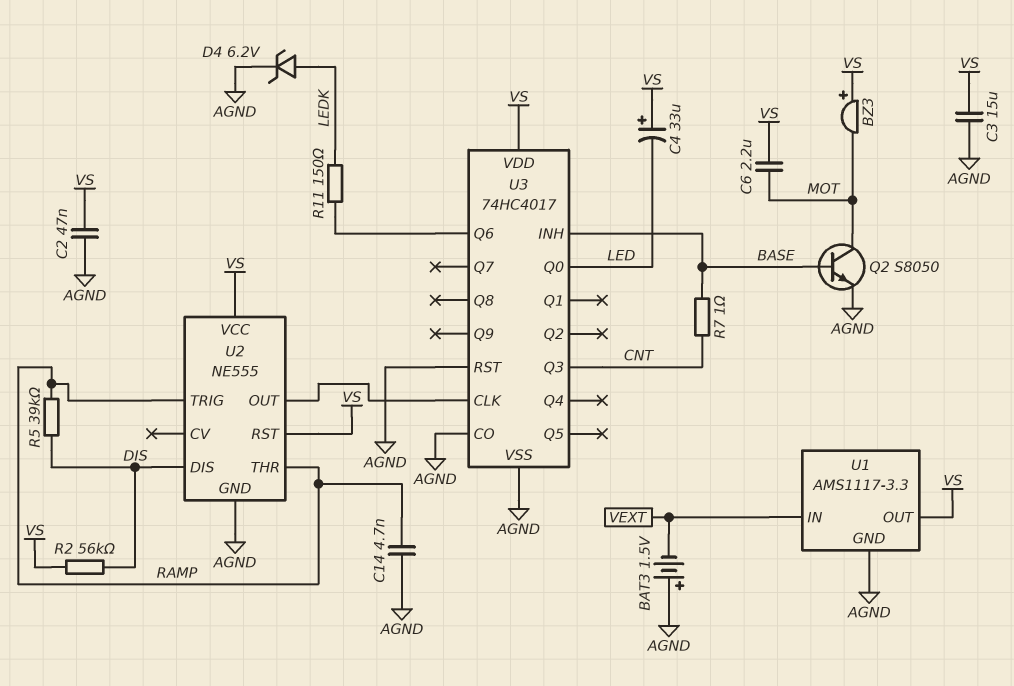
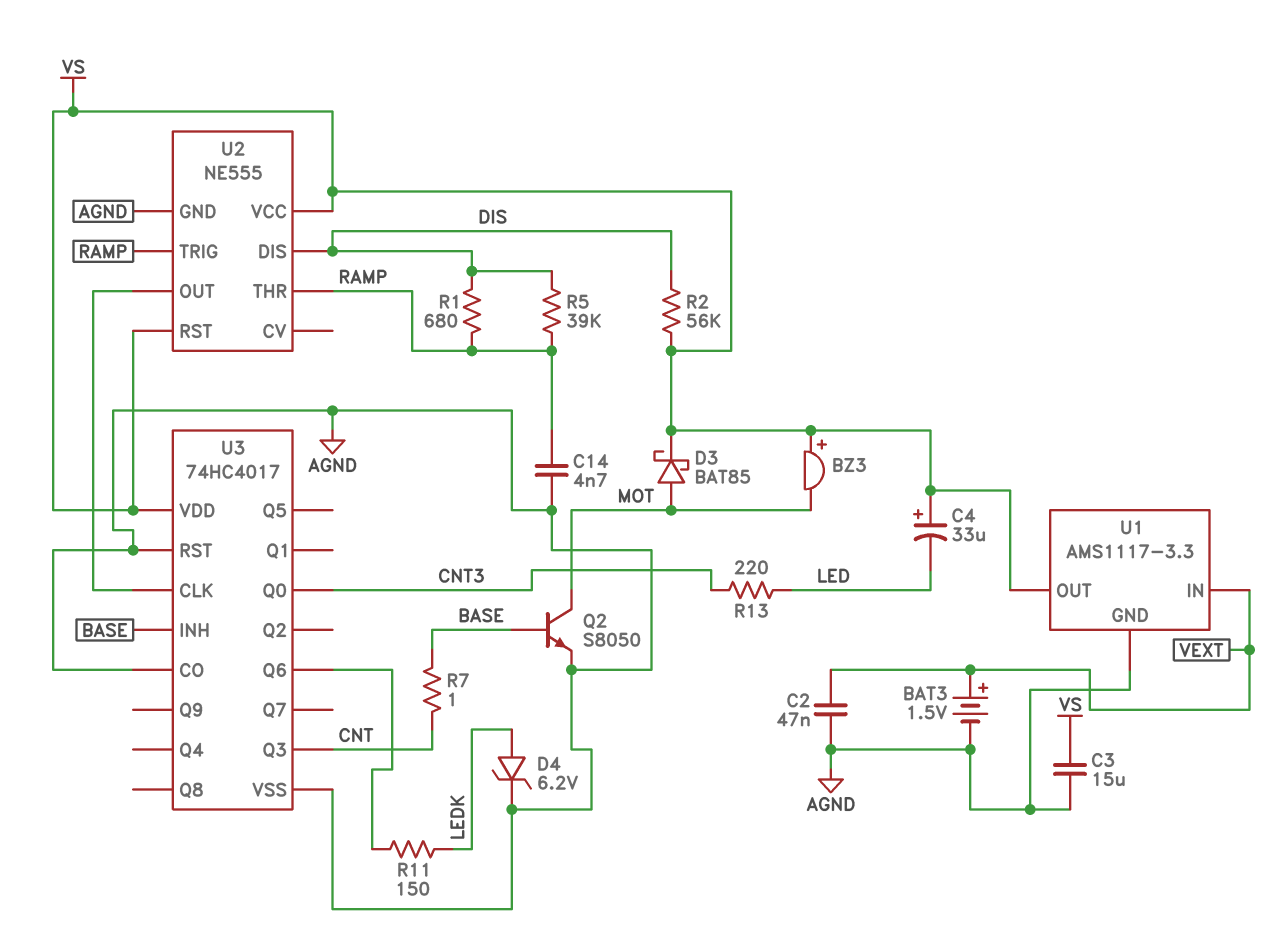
BAT3: 1.5V (plus AGND, minus VEXT) -> 1.5V (plus VEXT, minus AGND)
C2: 47nF (AGND, VS) -> 47nF (AGND, VEXT)
C6: 2.2uF (MOT, VS) -> none
D3: none -> schottky BAT85 (A MOT, K VS)
R1: none -> 680 (DIS, RAMP)
R13: none -> 220 (CNT3, LED)
U3 pin Q0: LED -> CNT3

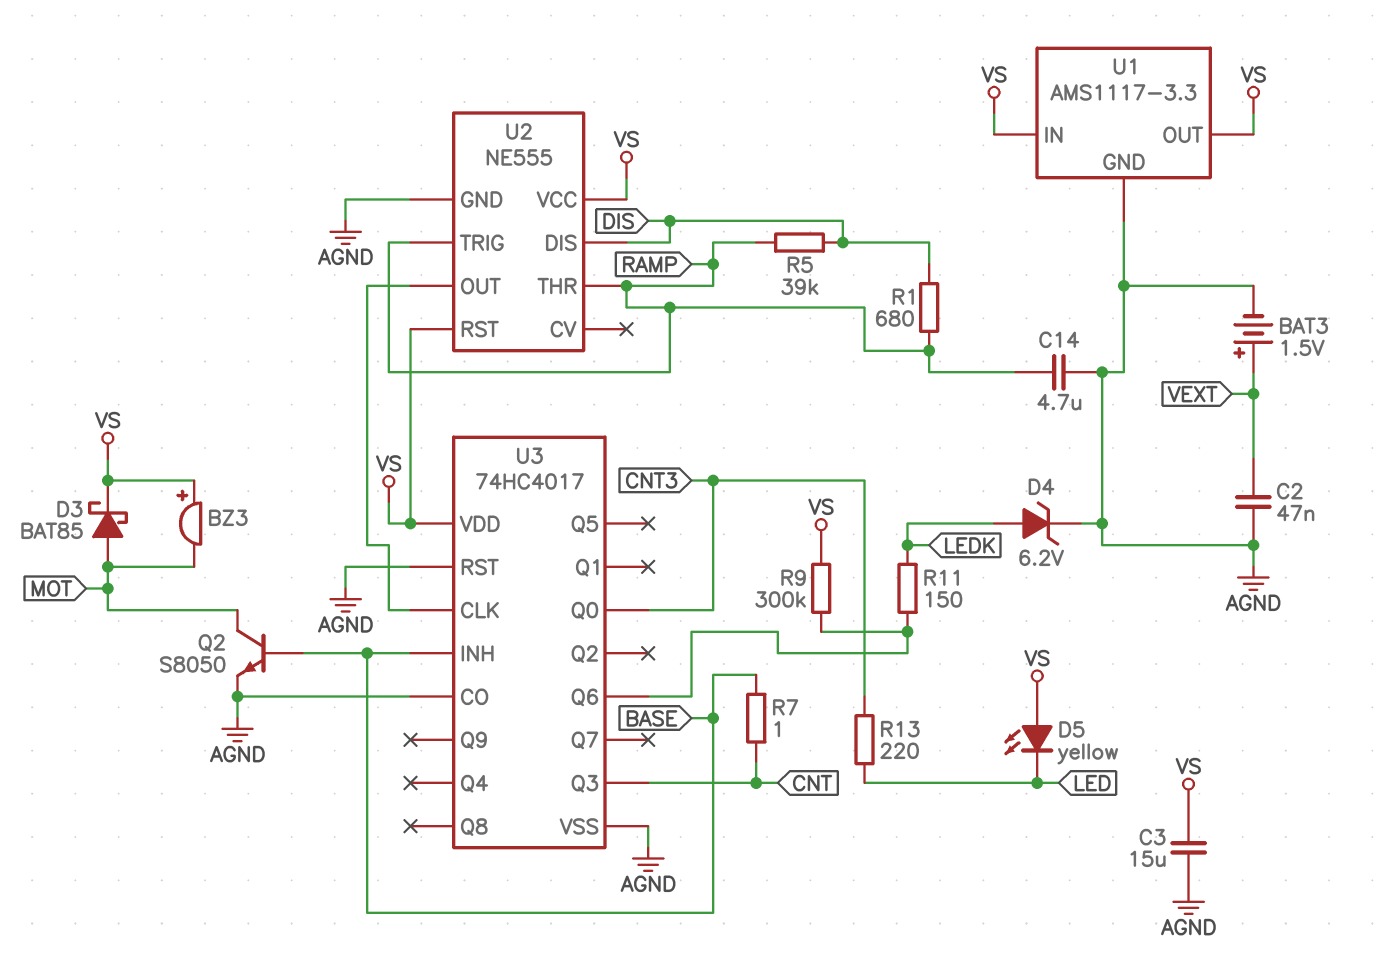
C4: 33uF (plus VS, minus LED) -> none
C14: 4.7nF (AGND, RAMP) -> 4.7uF (AGND, RAMP)
D5: none -> LED yellow (A VS, K LED)
R2: 56k (DIS, VS) -> none
R9: none -> 300k (U3/Q6, VS)
U1 pin IN: VEXT -> VS

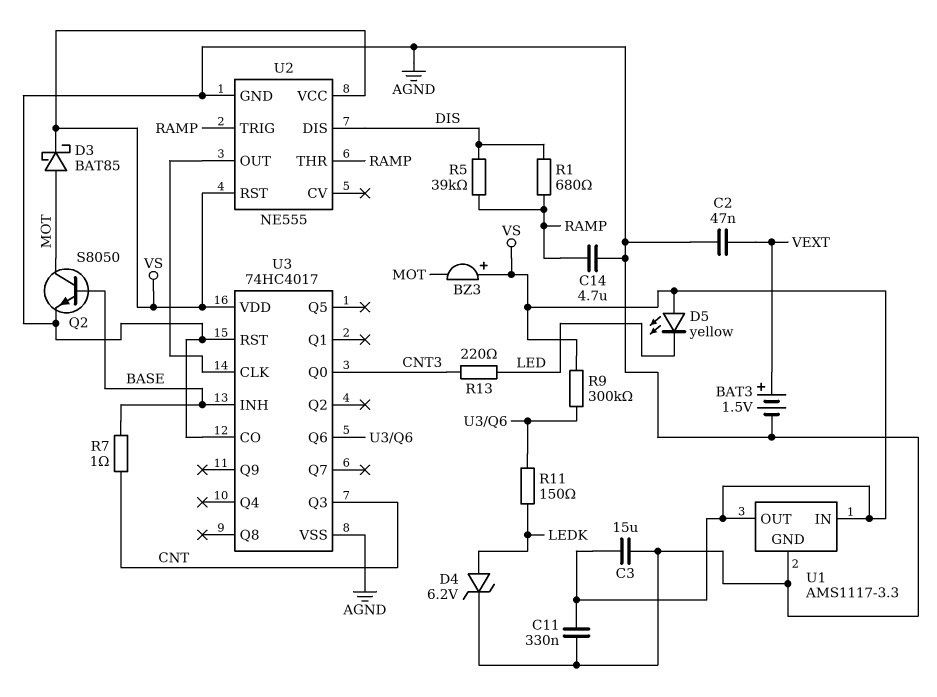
C11: none -> 330nF (AGND, VS)

